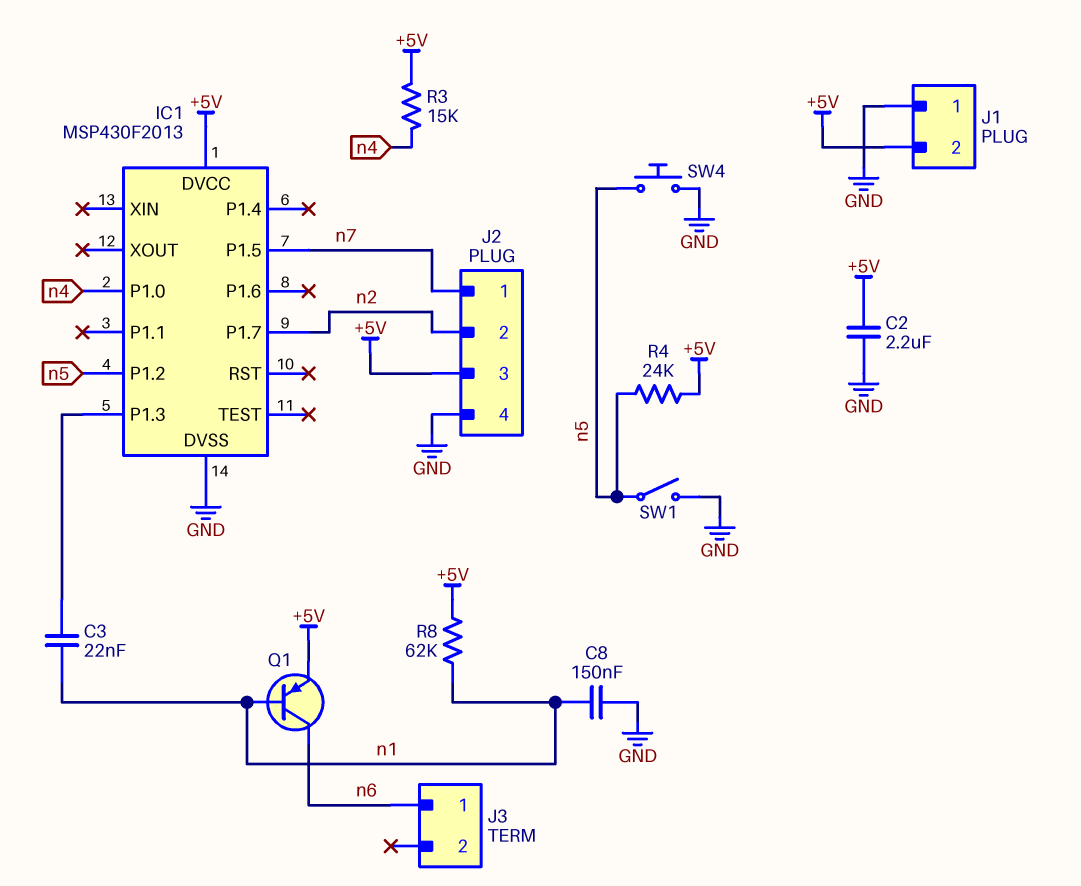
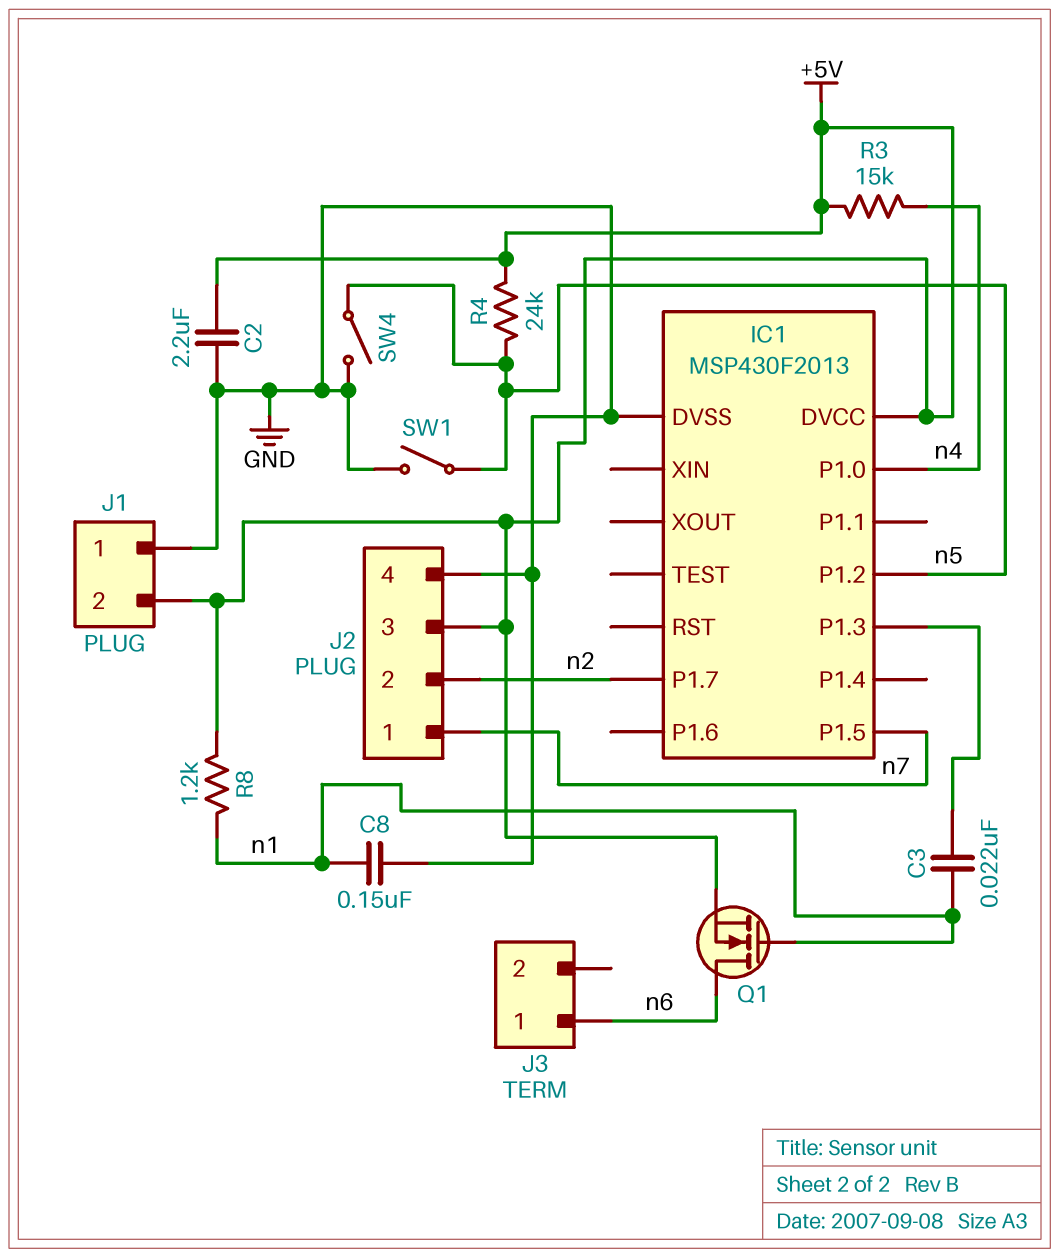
Q1: PNP (B n1, C n6, E +5V) -> NMOS (G n1, D n6, S +5V)
R8: 62k (+5V, n1) -> 1.2k (+5V, n1)
SW4: button (GND, n5) -> switch (GND, n5)

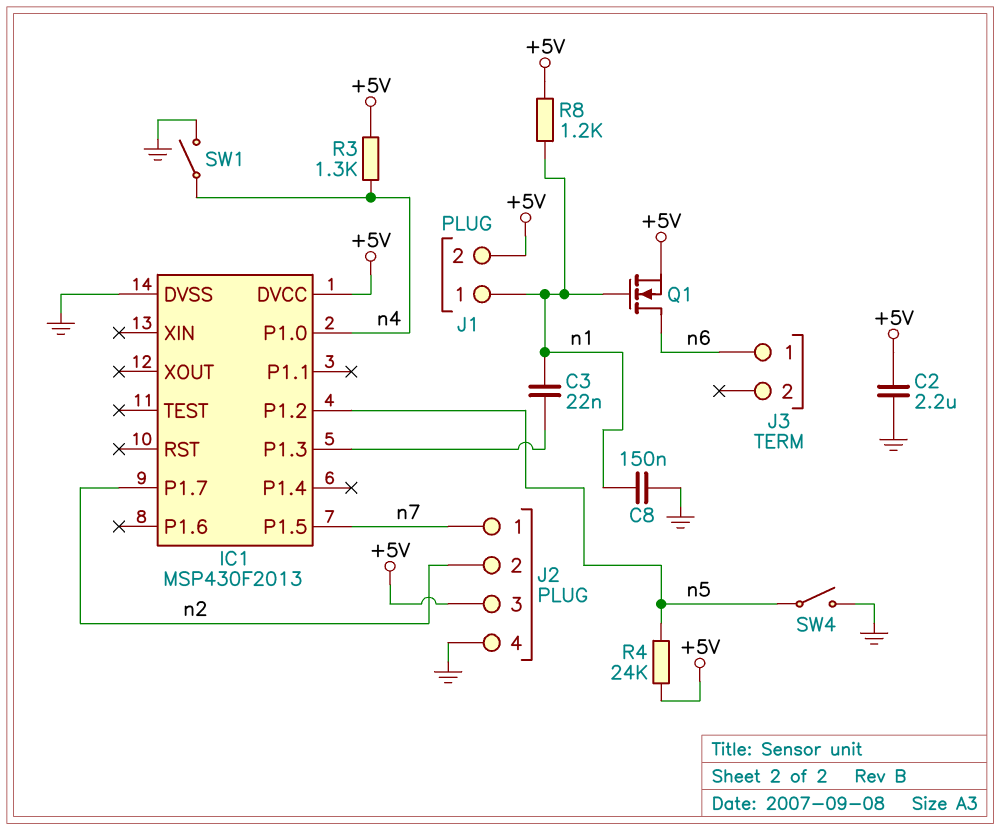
J1 pin 1: GND -> n1
R3: 15k (+5V, n4) -> 1.3k (+5V, n4)
SW1: switch (GND, n5) -> switch (GND, n4)

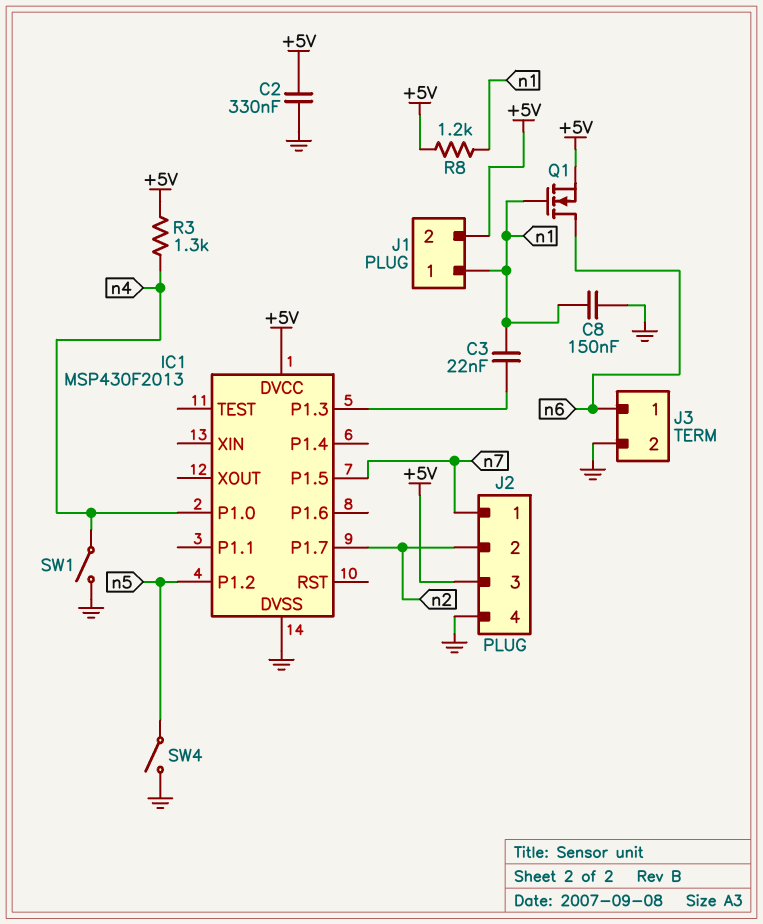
C2: 2.2uF (+5V, GND) -> 330nF (+5V, GND)
J3 pin 2: none -> GND
R4: 24k (+5V, n5) -> none

